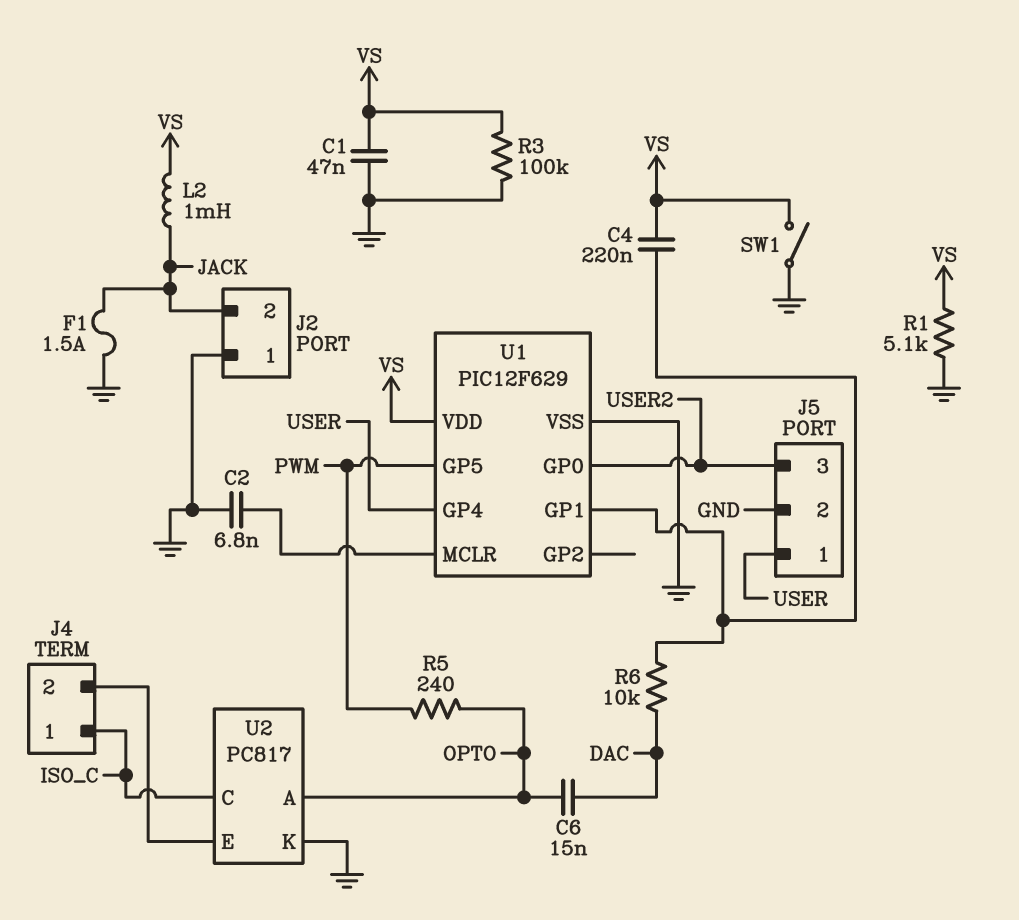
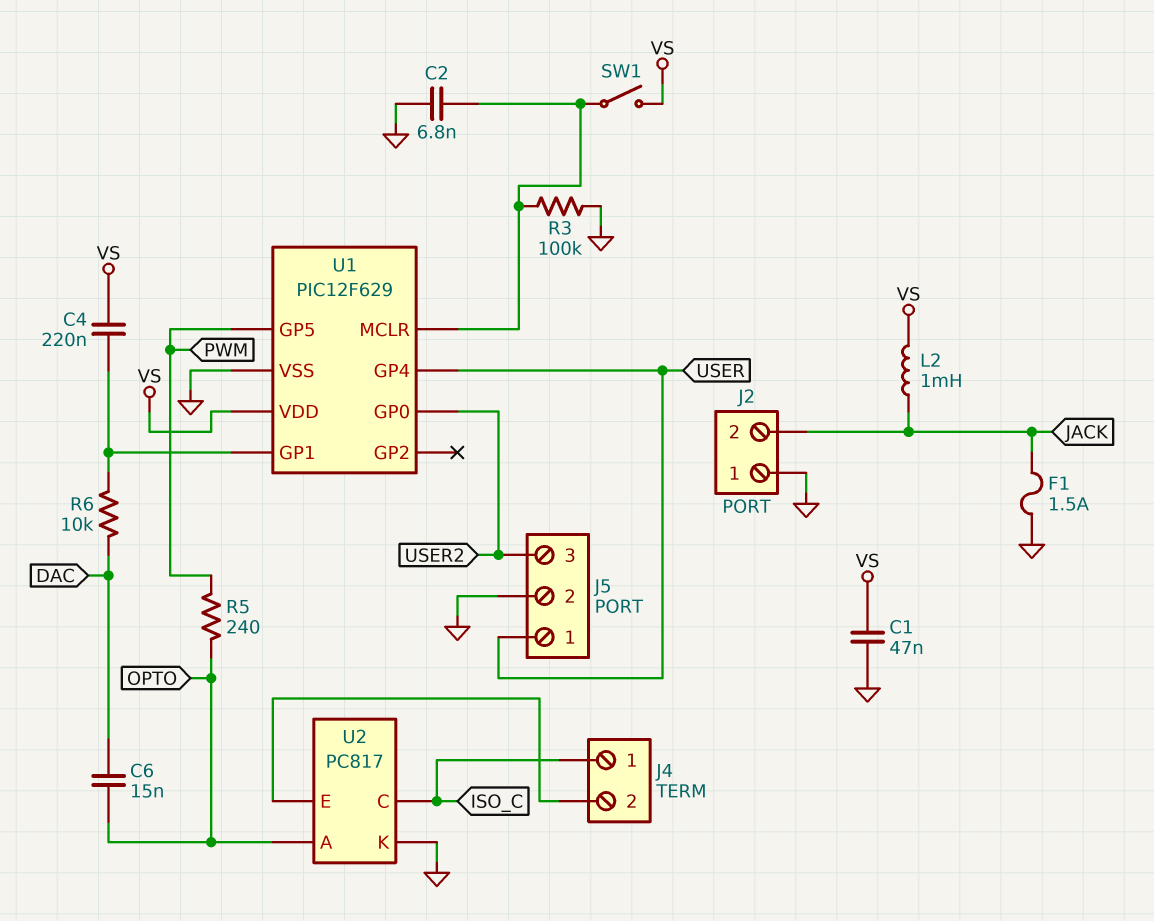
R1: 5.1k (GND, VS) -> none
R3: 100k (GND, VS) -> 100k (GND, U1/MCLR)
SW1: switch (GND, VS) -> switch (U1/MCLR, VS)

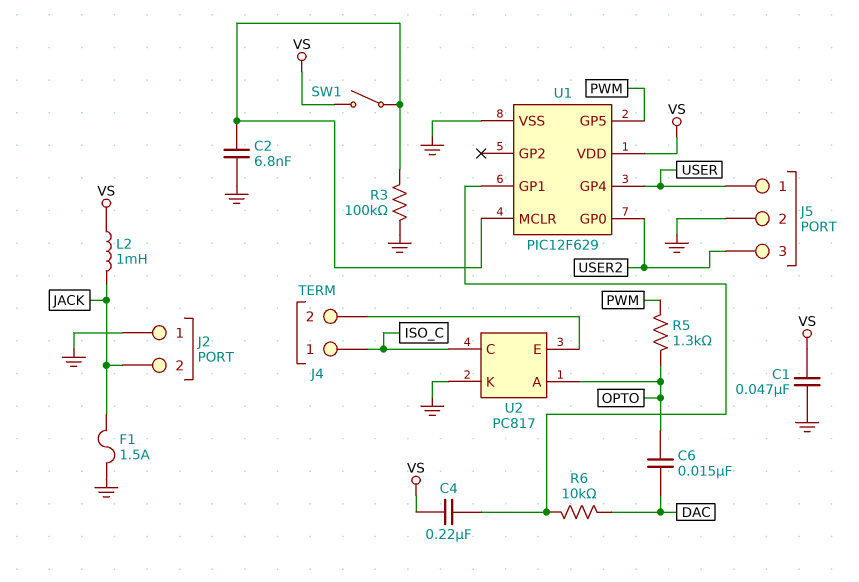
R5: 240 (OPTO, PWM) -> 1.3k (OPTO, PWM)

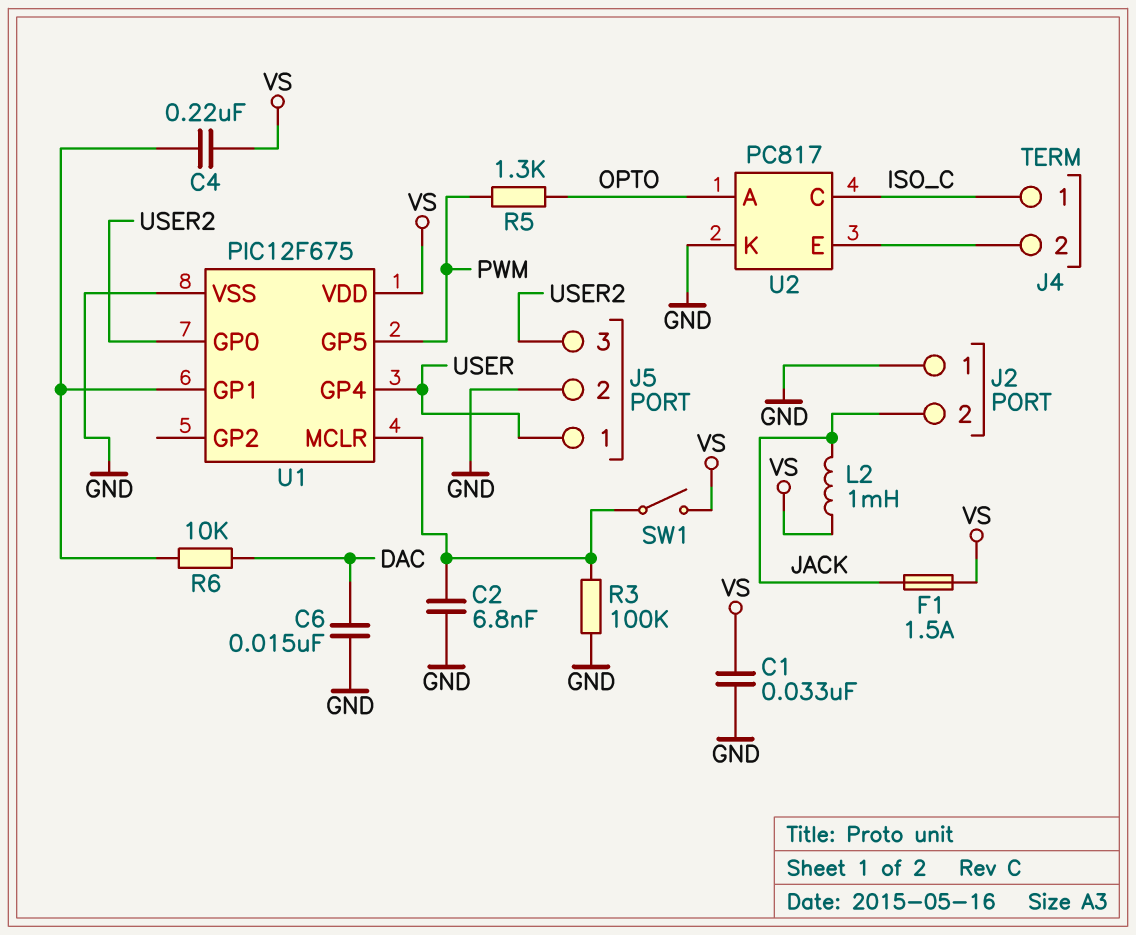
C1: 47nF (GND, VS) -> 33nF (GND, VS)
C6: 15nF (DAC, OPTO) -> 15nF (DAC, GND)
F1: 1.5A (GND, JACK) -> 1.5A (JACK, VS)
U1: PIC12F629 -> PIC12F675

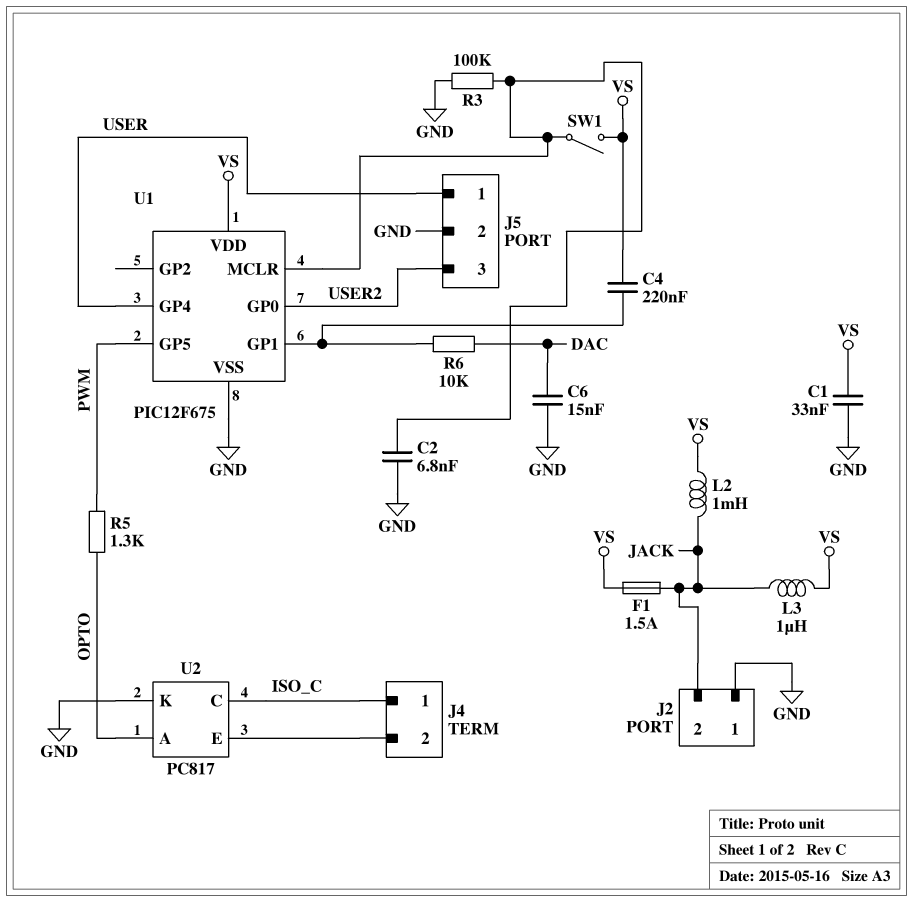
L3: none -> 1uH (JACK, VS)

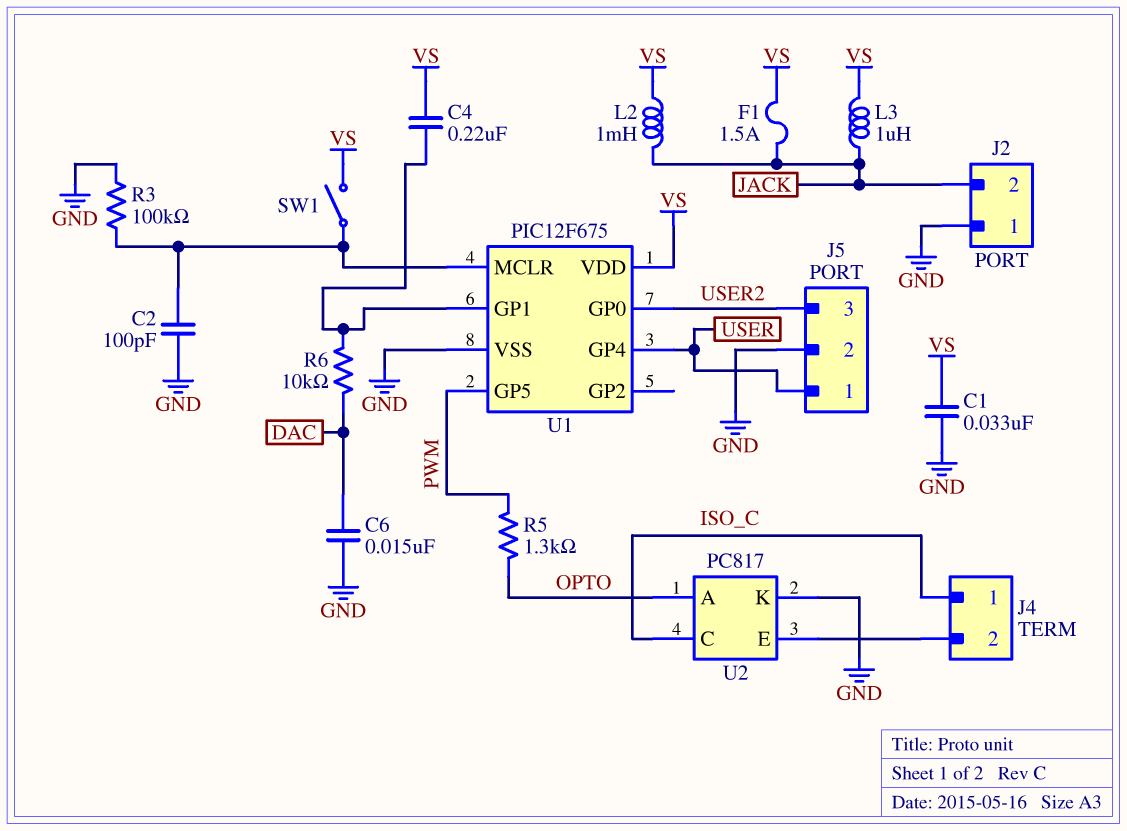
C2: 6.8nF (GND, U1/MCLR) -> 100pF (GND, U1/MCLR)

